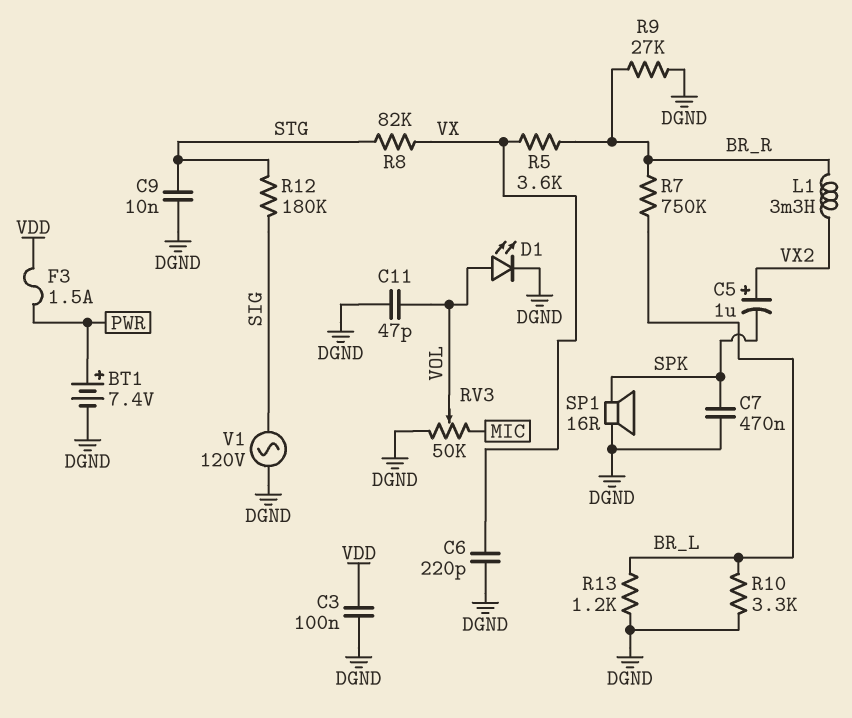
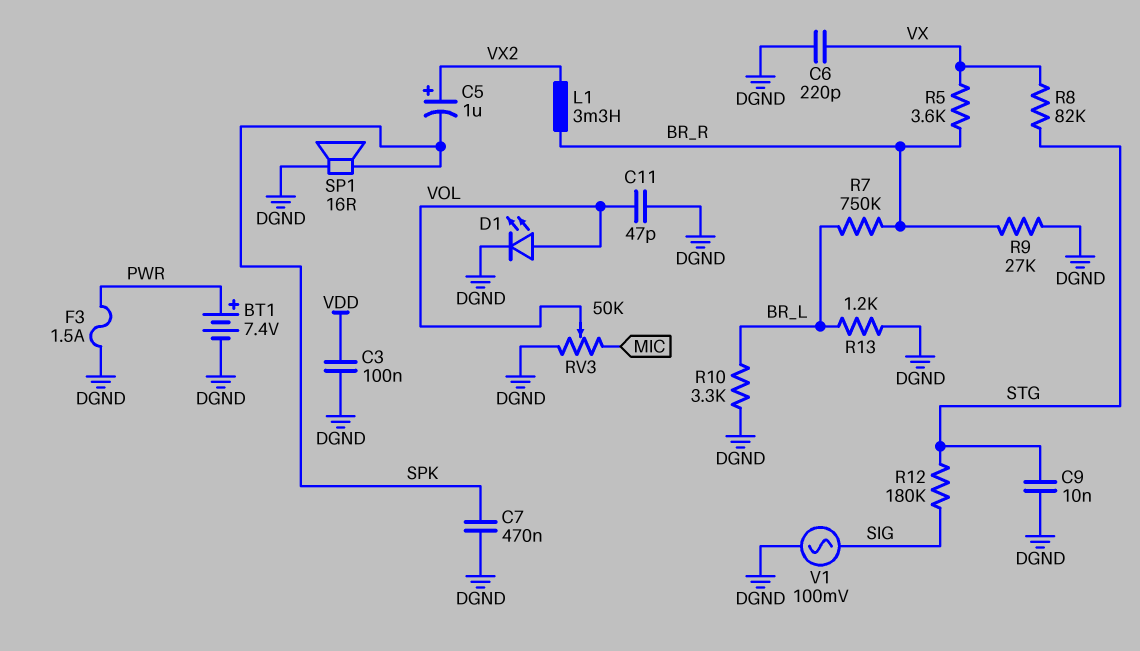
F3: 1.5A (PWR, VDD) -> 1.5A (DGND, PWR)
V1: AC 120V (DGND, SIG) -> AC 100mV (DGND, SIG)

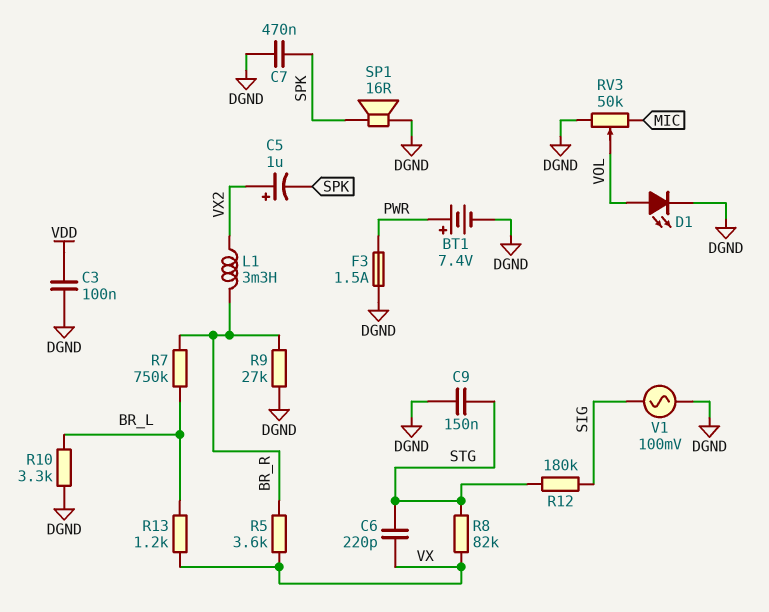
C6: 220pF (DGND, VX) -> 220pF (STG, VX)
C9: 10nF (DGND, STG) -> 150nF (DGND, STG)
C11: 47pF (DGND, VOL) -> none
R13: 1.2k (BR_L, DGND) -> 1.2k (BR_L, VX)

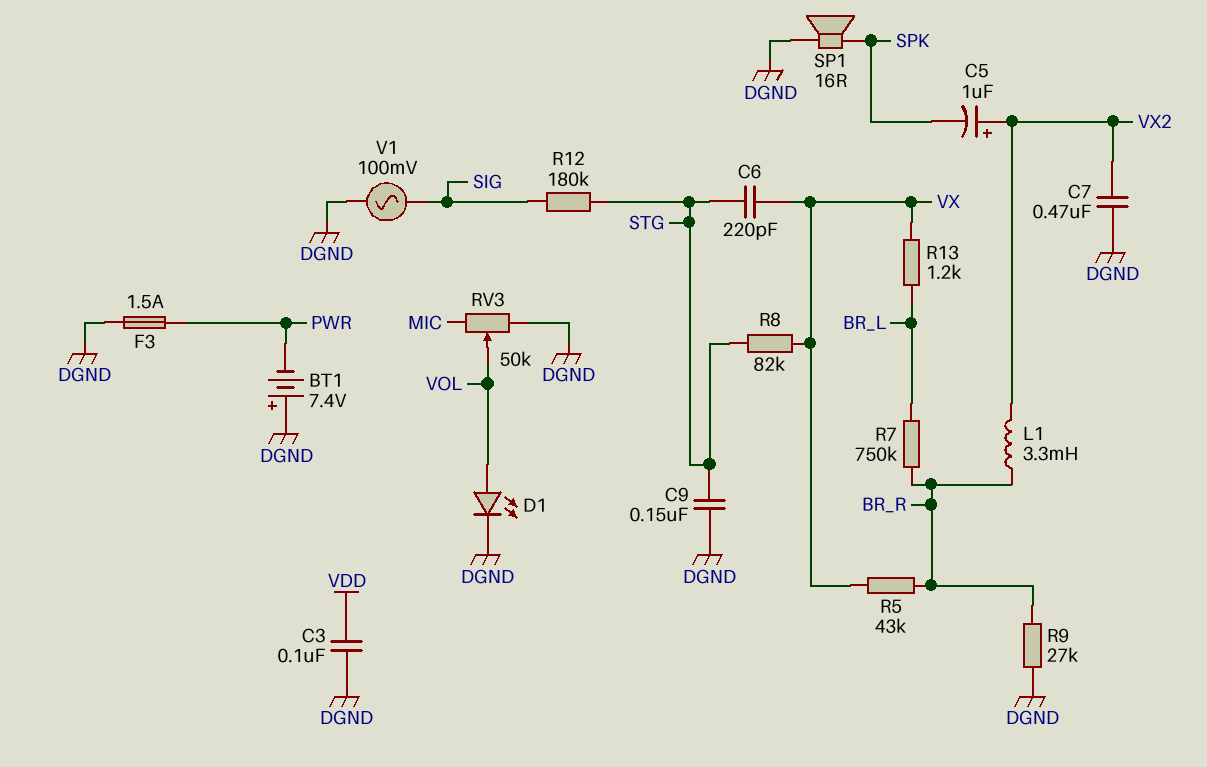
BT1: 7.4V (plus PWR, minus DGND) -> 7.4V (plus DGND, minus PWR)
C7: 470nF (DGND, SPK) -> 470nF (DGND, VX2)
R5: 3.6k (BR_R, VX) -> 43k (BR_R, VX)
R10: 3.3k (BR_L, DGND) -> none

